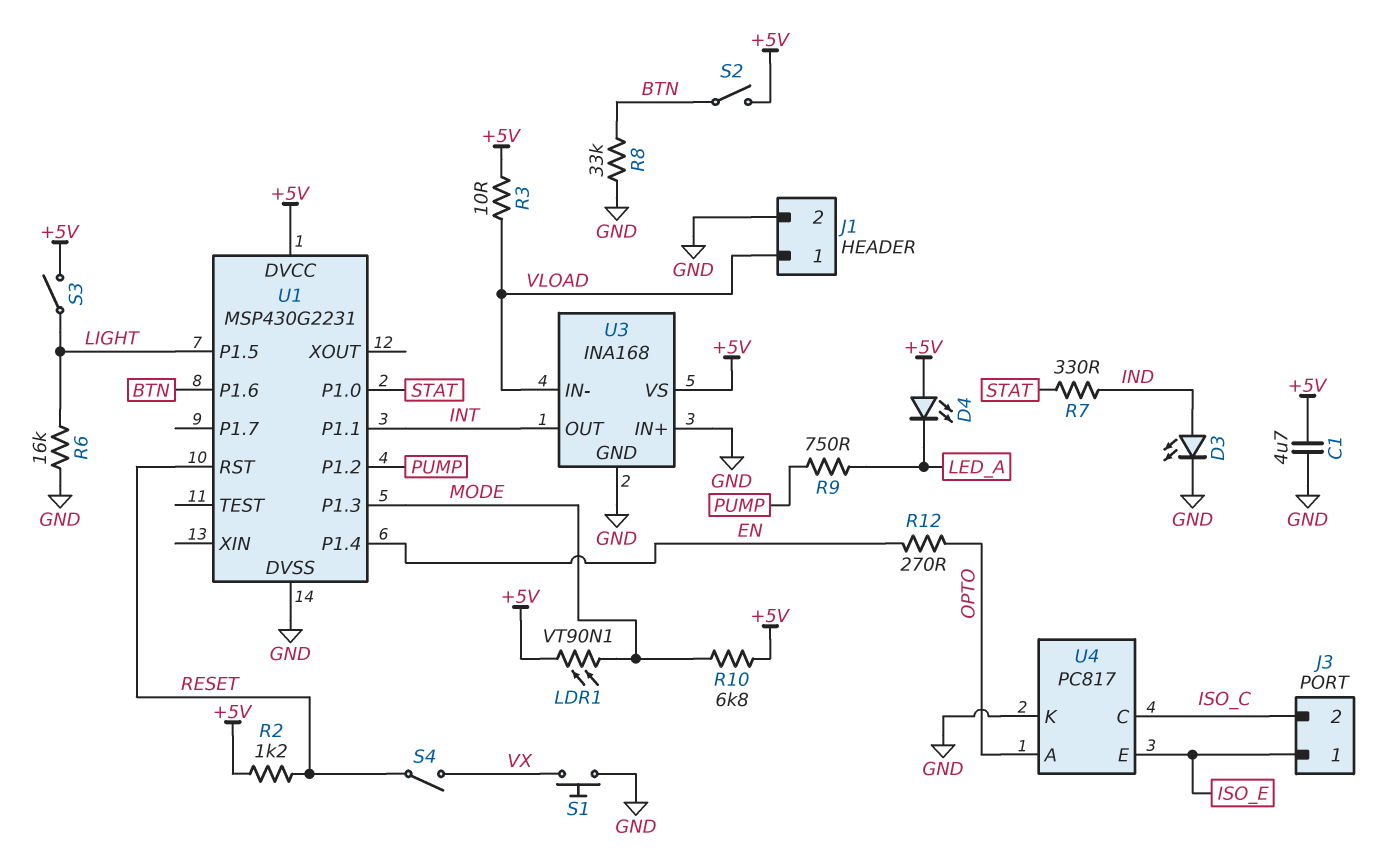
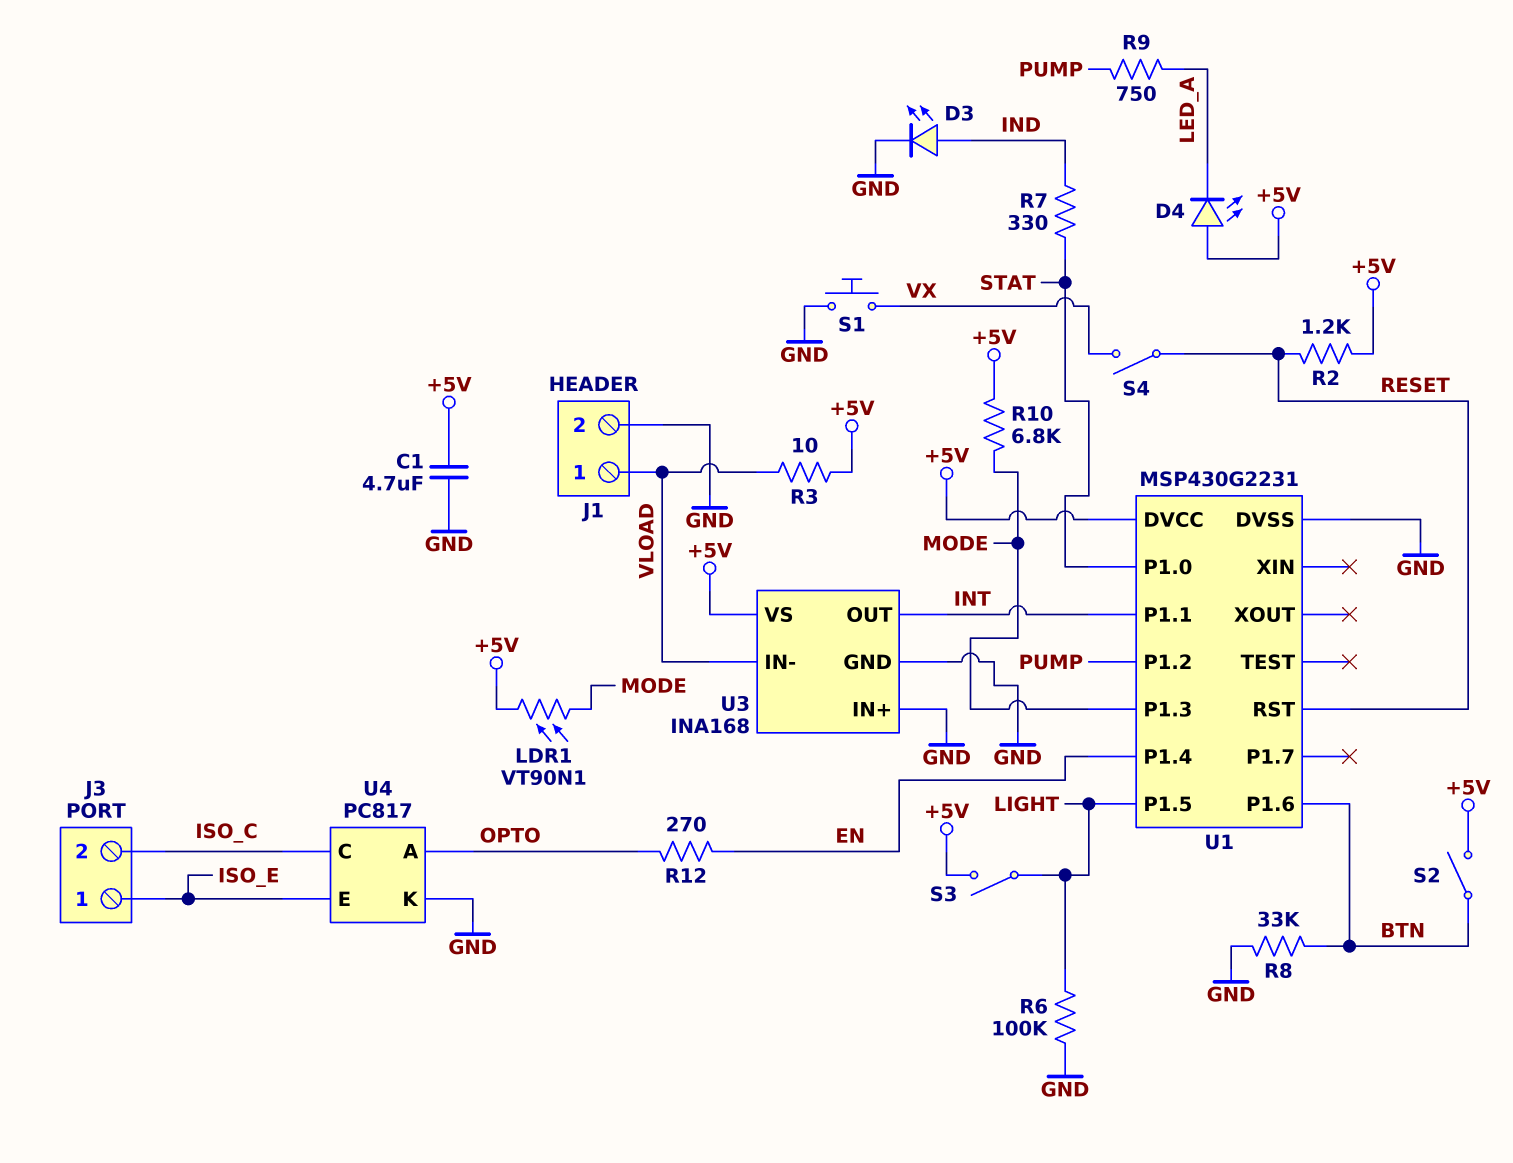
R6: 16k (GND, LIGHT) -> 100k (GND, LIGHT)

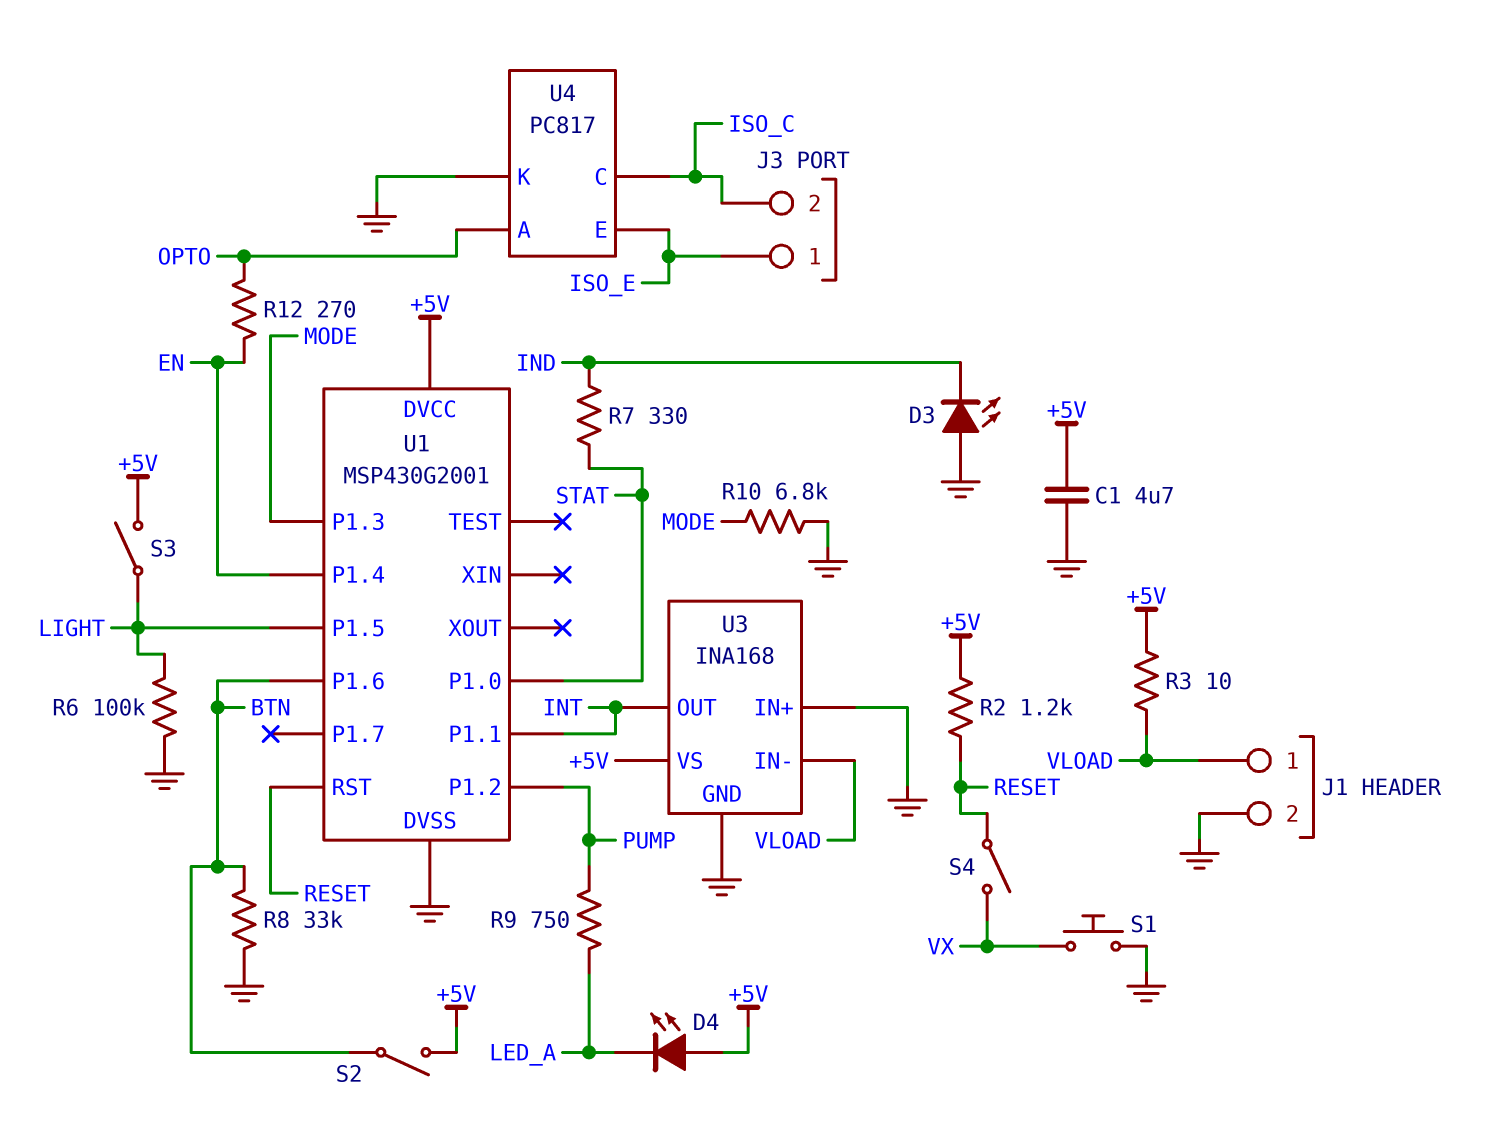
D3: LED (A IND, K GND) -> LED (A GND, K IND)
LDR1: VT90N1 (+5V, MODE) -> none
R10: 6.8k (+5V, MODE) -> 6.8k (GND, MODE)
U1: MSP430G2231 -> MSP430G2001

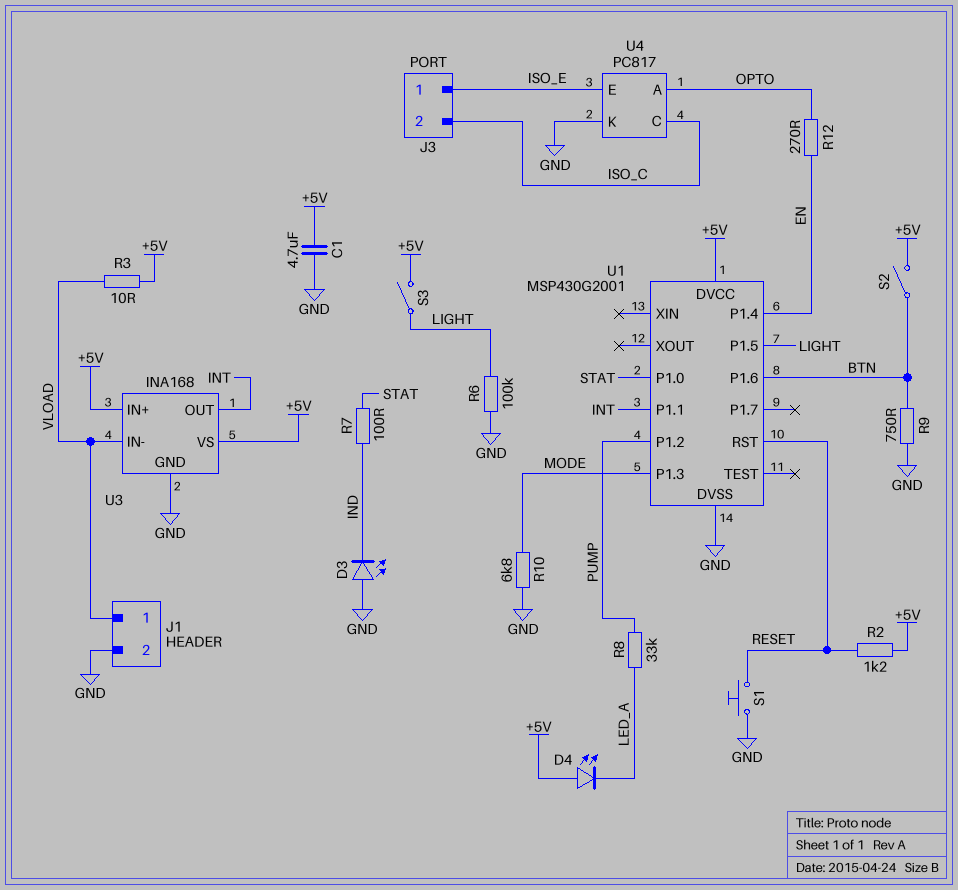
R7: 330 (IND, STAT) -> 100 (IND, STAT)
R8: 33k (BTN, GND) -> 33k (LED_A, PUMP)
R9: 750 (LED_A, PUMP) -> 750 (BTN, GND)
S1: button (GND, VX) -> button (GND, RESET)
S4: switch (RESET, VX) -> none
U3 pin IN+: GND -> +5V

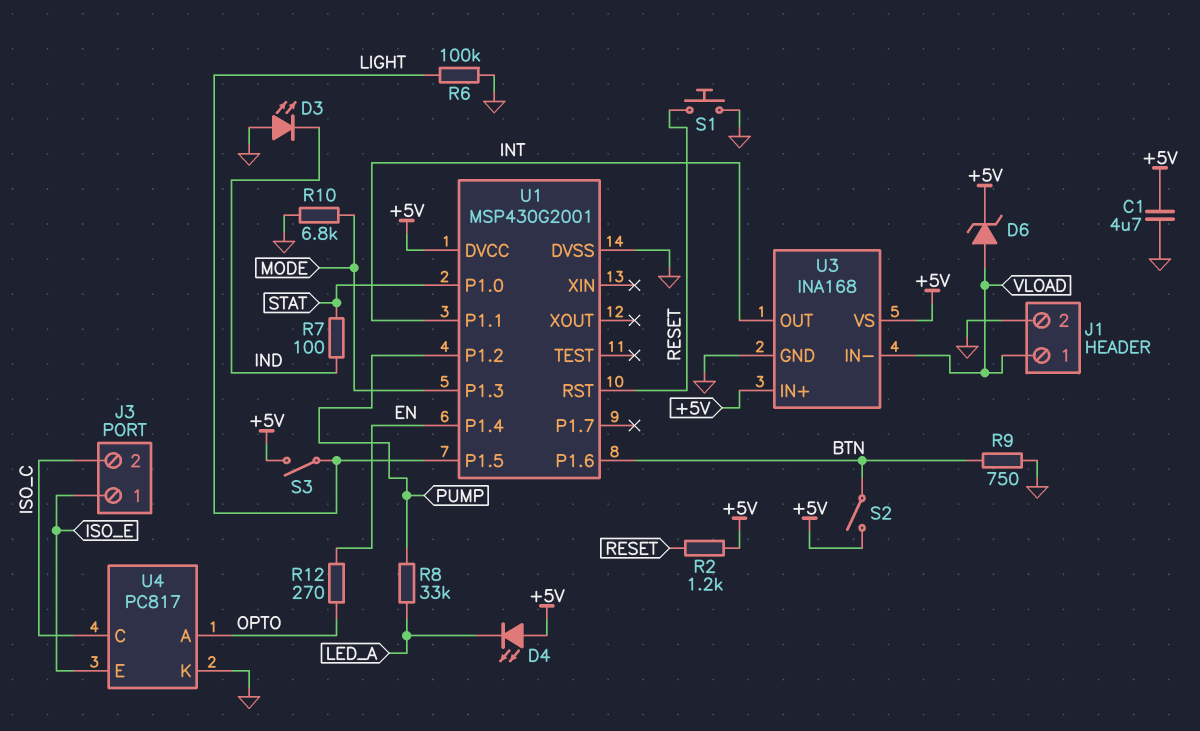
D6: none -> zener (A VLOAD, K +5V)
R3: 10 (+5V, VLOAD) -> none

